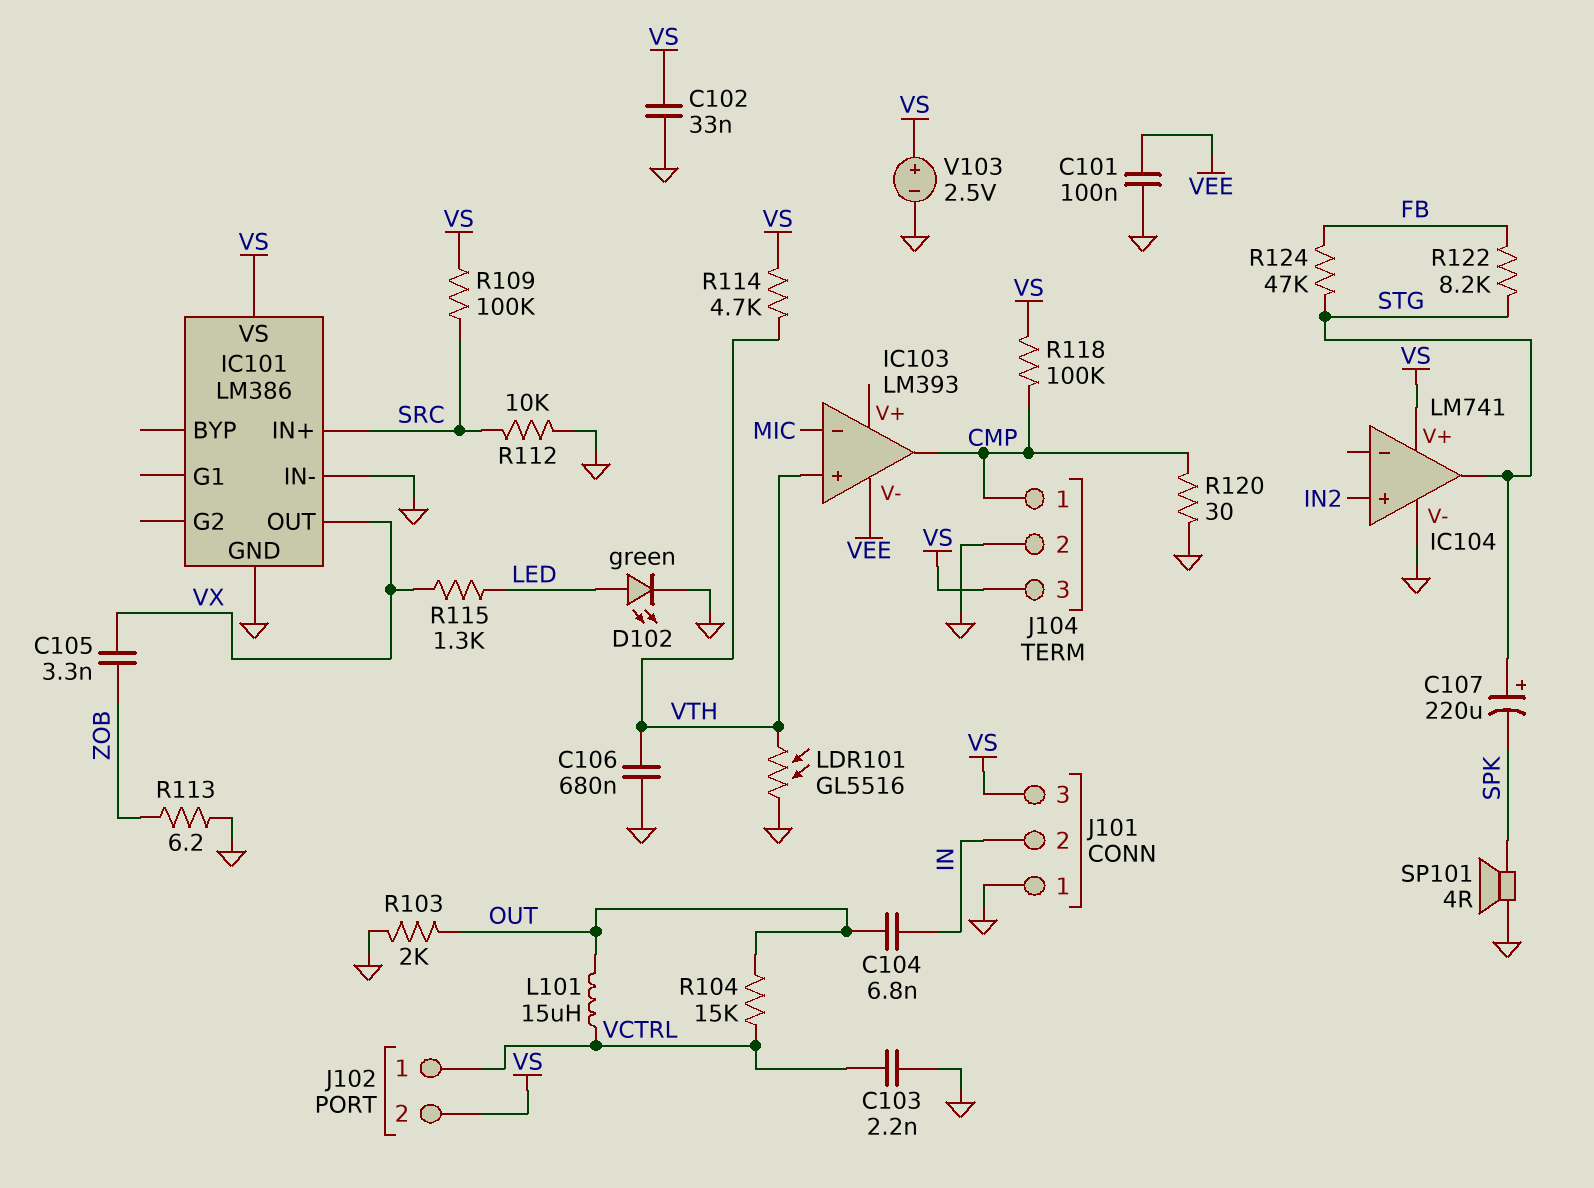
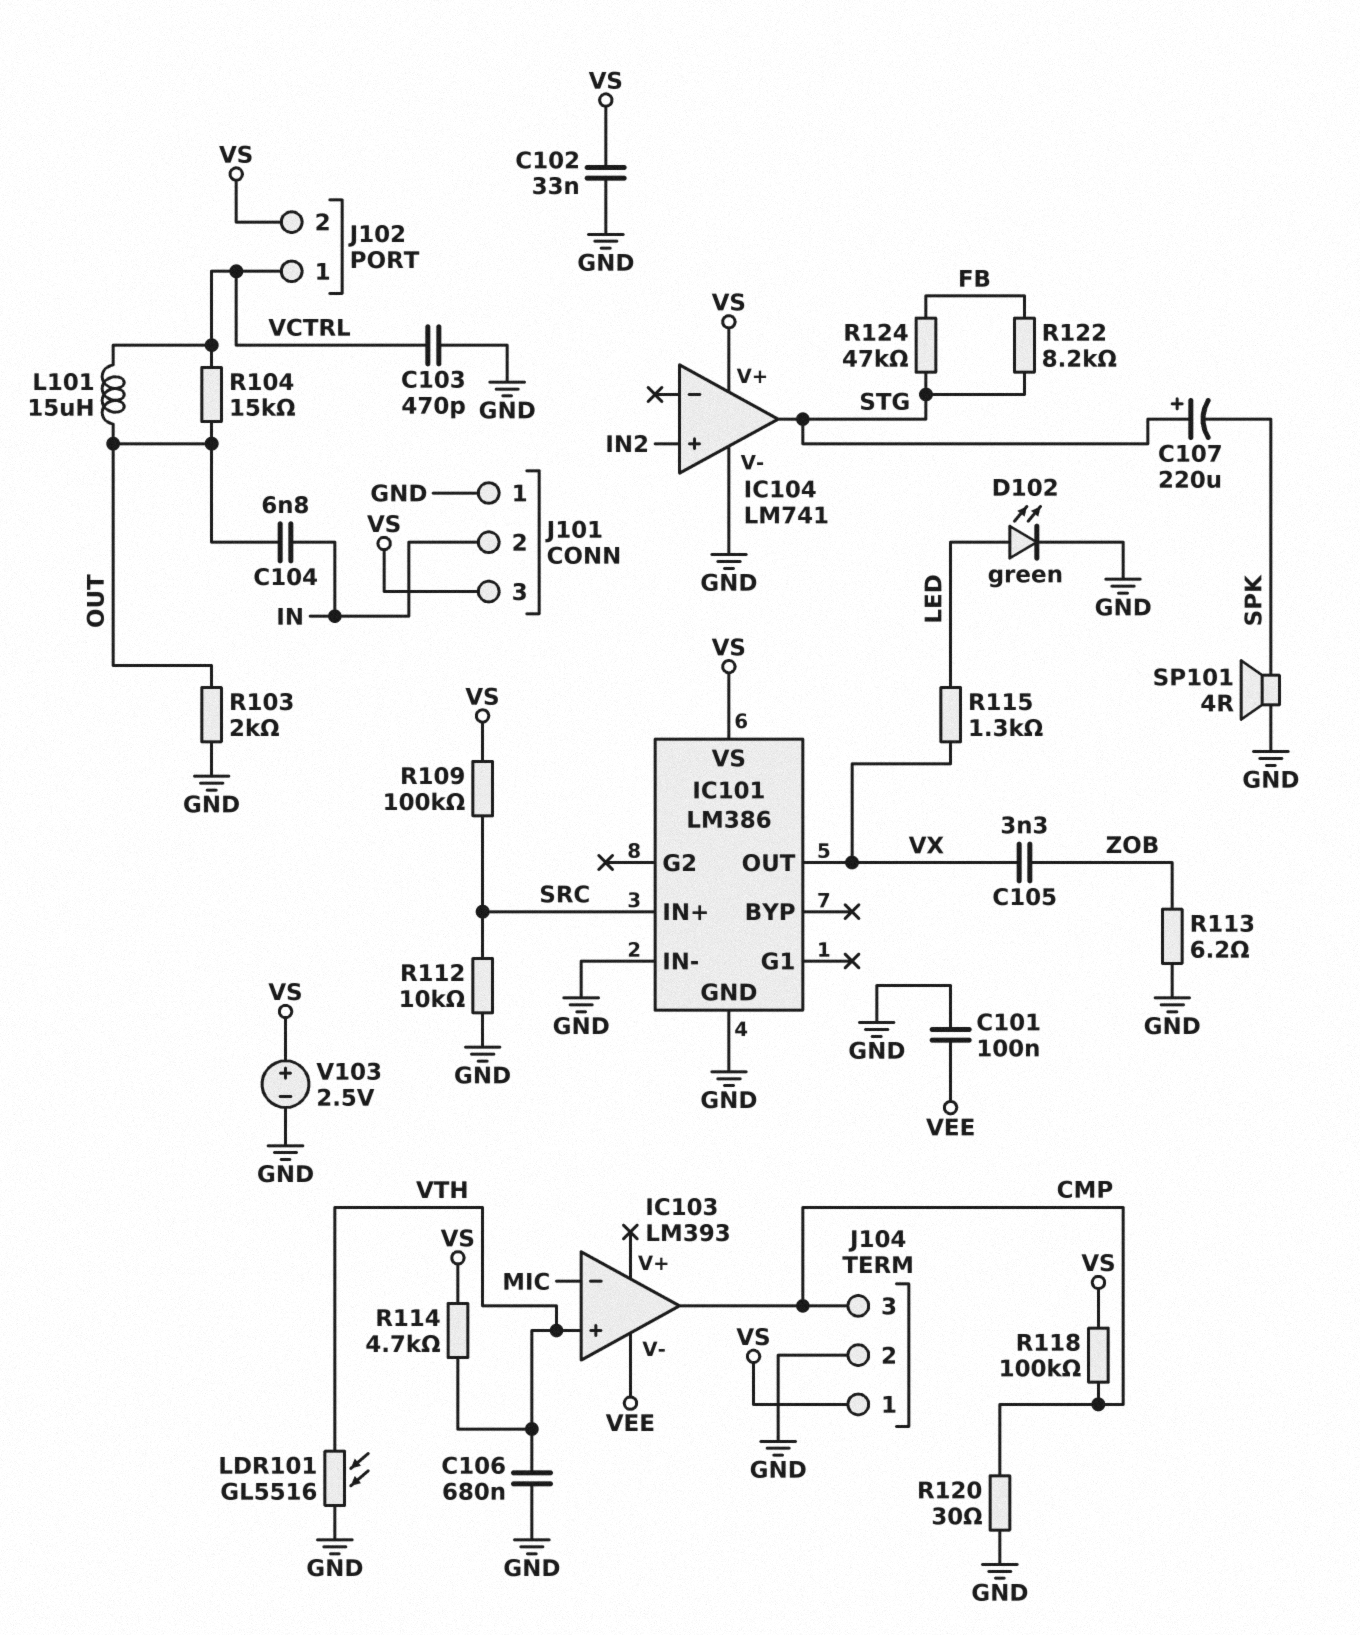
C103: 2.2nF (GND, VCTRL) -> 470pF (GND, VCTRL)
J104 pin 1: CMP -> VS
J104 pin 3: VS -> CMP

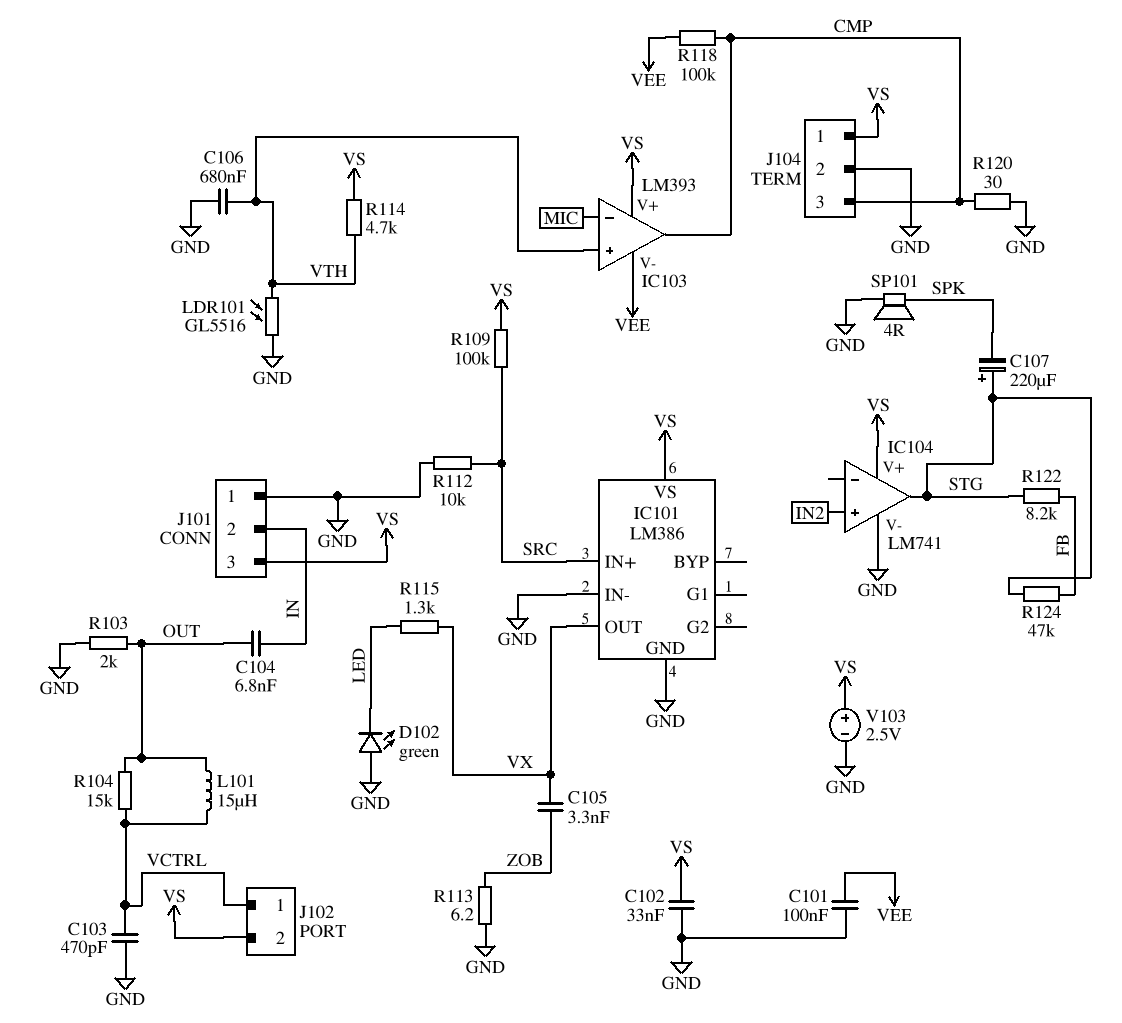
D102: LED green (A LED, K GND) -> LED green (A GND, K LED)
IC103 pin V+: none -> VS
R118: 100k (CMP, VS) -> 100k (CMP, VEE)

